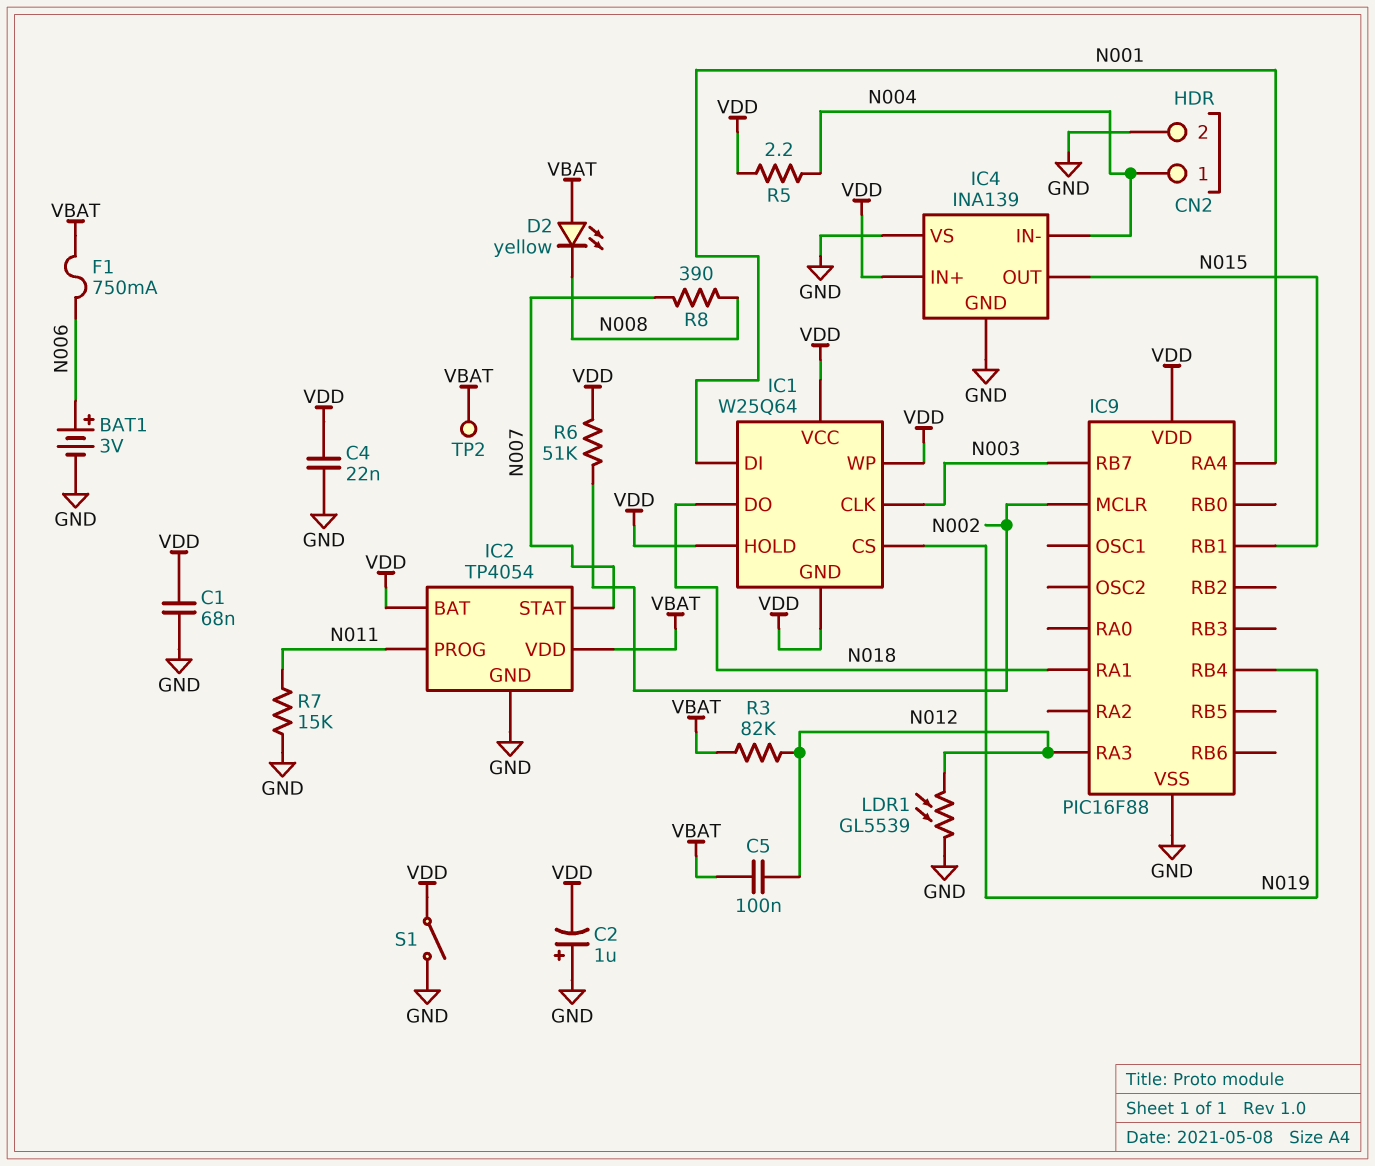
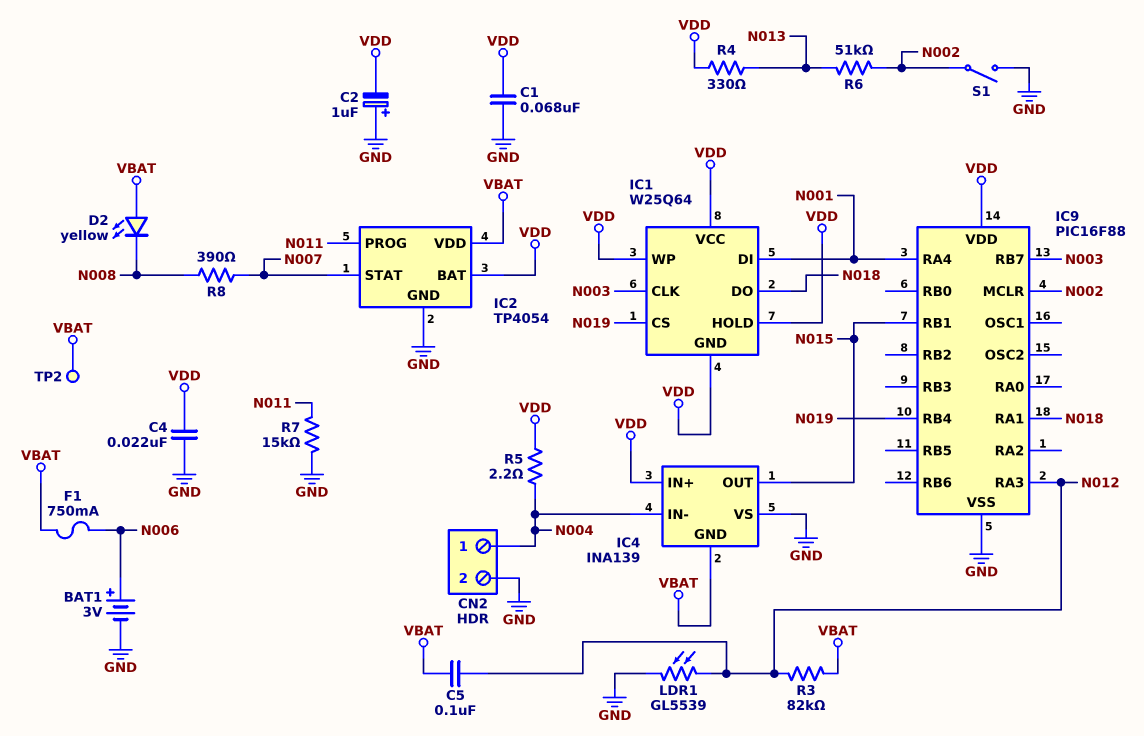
IC4 pin GND: GND -> VBAT
R4: none -> 330 (N013, VDD)
R6: 51k (N002, VDD) -> 51k (N002, N013)
S1: switch (GND, VDD) -> switch (GND, N002)

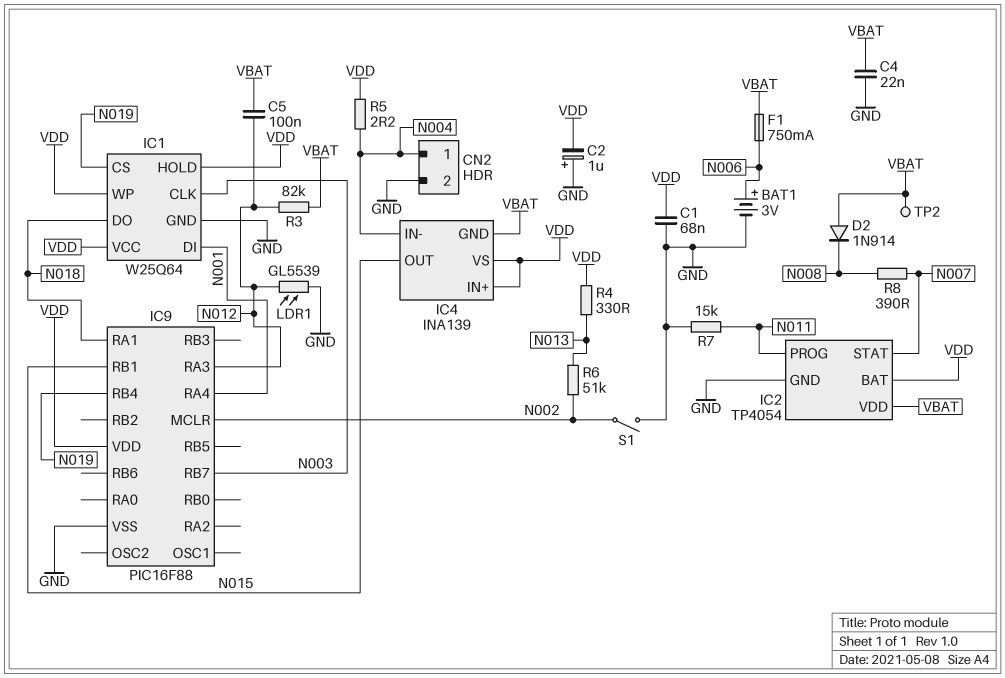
C4: 22nF (GND, VDD) -> 22nF (GND, VBAT)
D2: LED yellow (A VBAT, K N008) -> diode 1N914 (A VBAT, K N008)
IC1 pin GND: VDD -> GND
IC4 pin VS: GND -> VDD

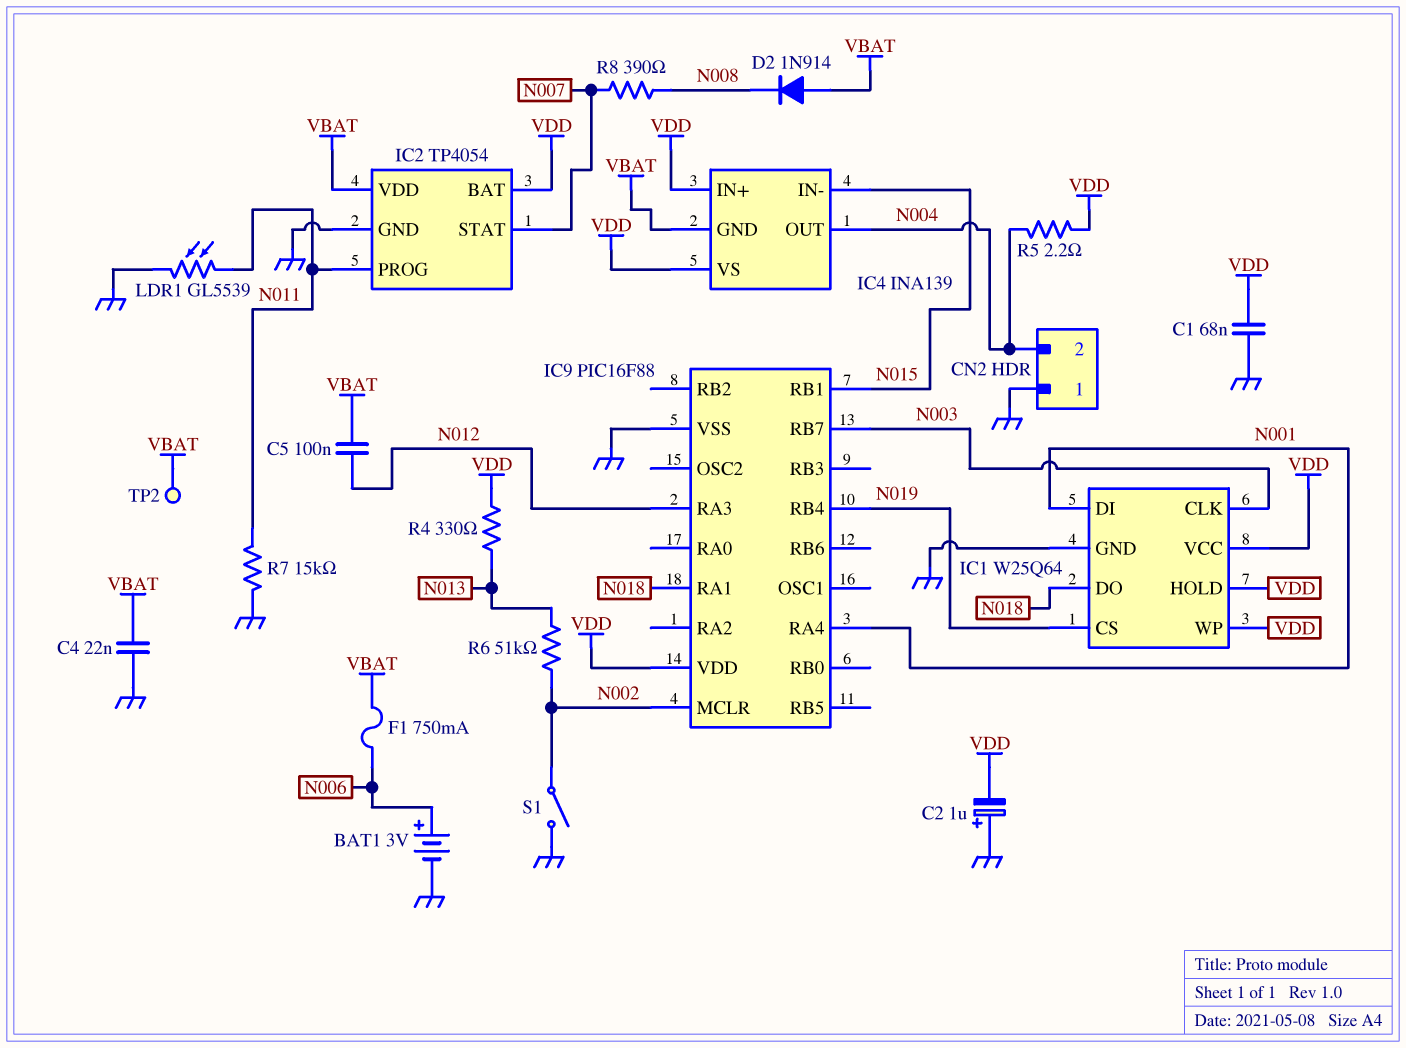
CN2 pin 1: N004 -> GND
CN2 pin 2: GND -> N004
IC4 pin IN-: N004 -> N015
IC4 pin OUT: N015 -> N004
LDR1: GL5539 (GND, N012) -> GL5539 (GND, N011)
R3: 82k (N012, VBAT) -> none

